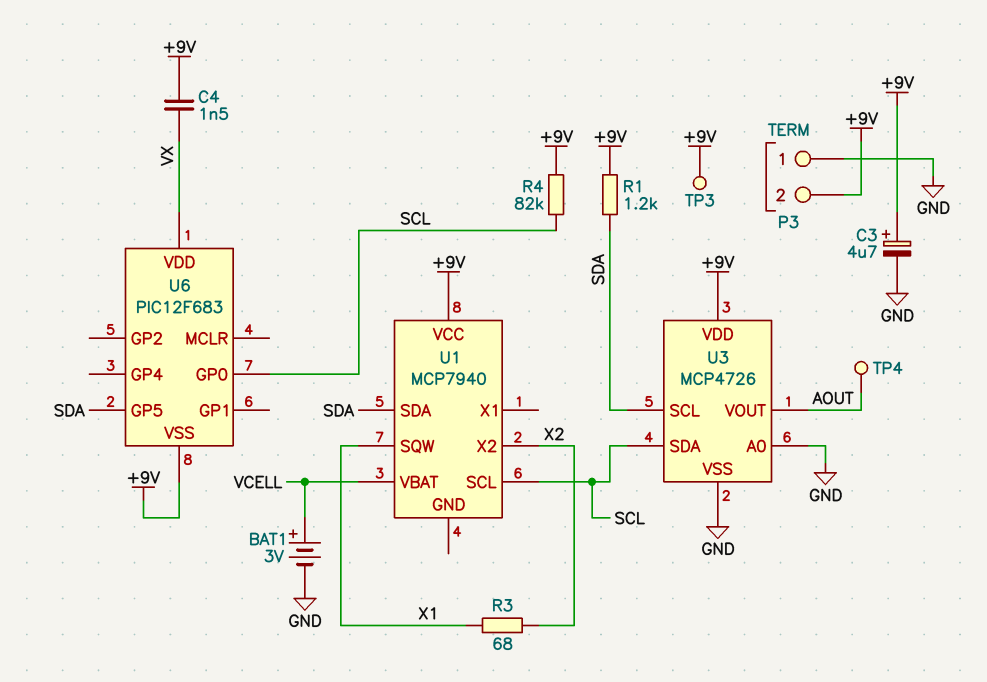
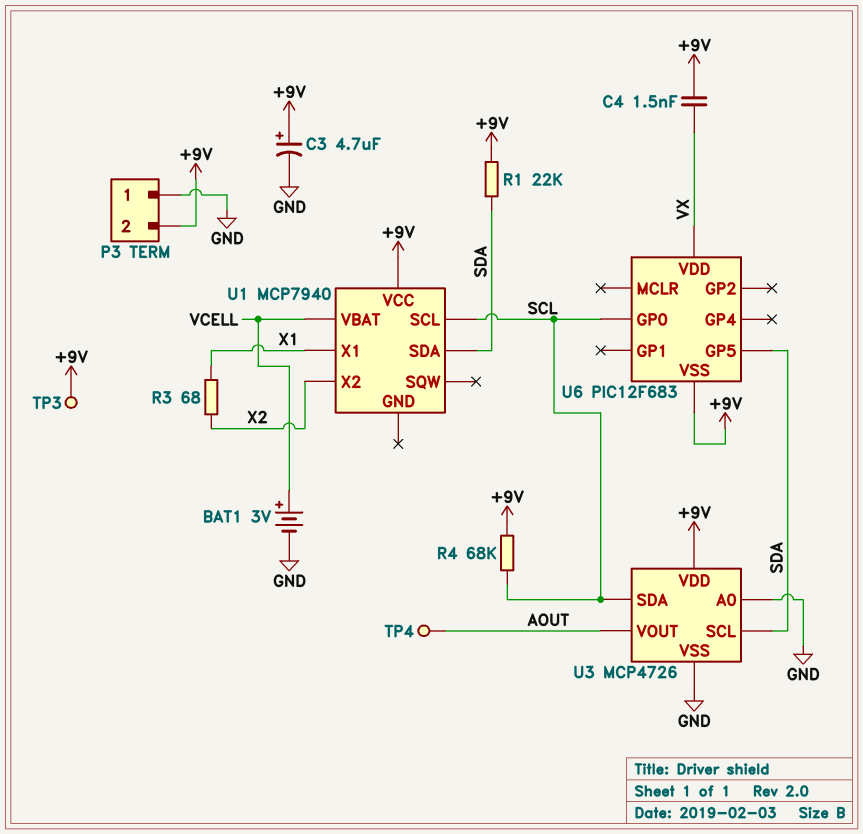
R1: 1.2k (+9V, SDA) -> 22k (+9V, SDA)
R4: 82k (+9V, SCL) -> 68k (+9V, SCL)
U1 pin SQW: X1 -> none
U1 pin X1: none -> X1

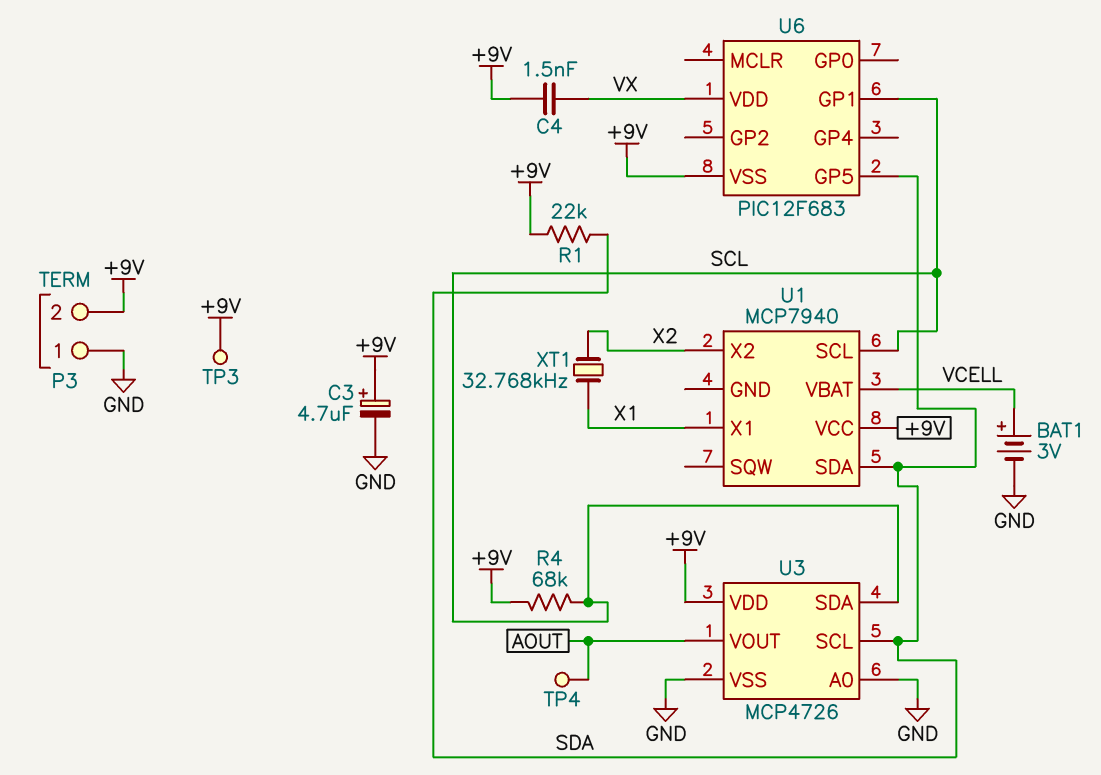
R3: 68 (X1, X2) -> none
U6 pin GP0: SCL -> none
U6 pin GP1: none -> SCL
XT1: none -> 32.768kHz (X1, X2)

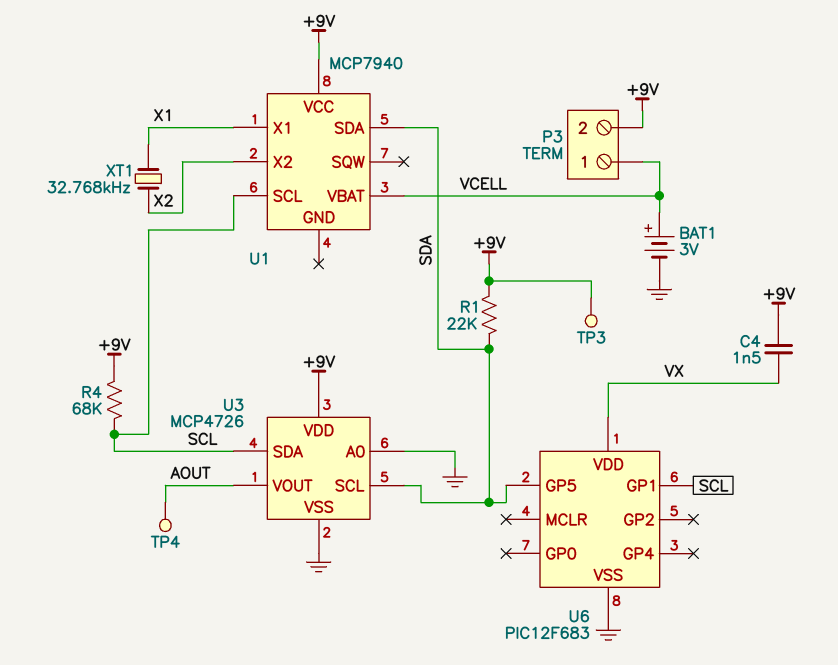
C3: 4.7uF (plus +9V, minus GND) -> none
P3 pin 1: GND -> VCELL
U6 pin VSS: +9V -> GND

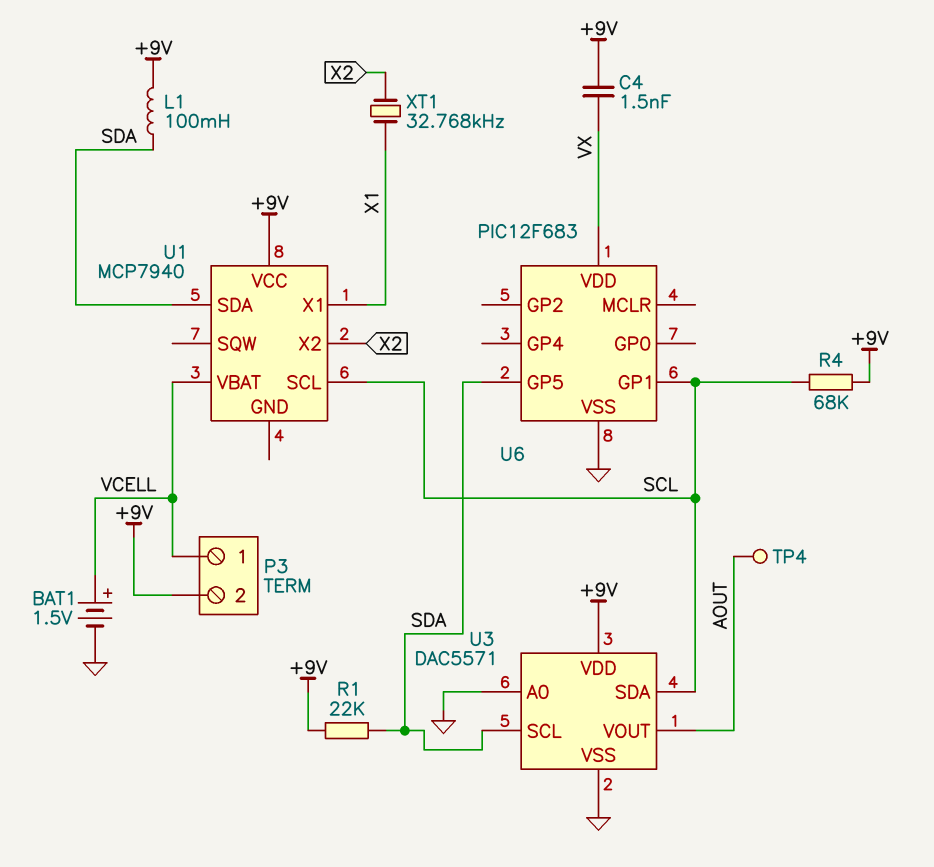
BAT1: 3V (plus VCELL, minus GND) -> 1.5V (plus VCELL, minus GND)
L1: none -> 100mH (+9V, SDA)
TP3: test point (+9V) -> none
U3: MCP4726 -> DAC5571

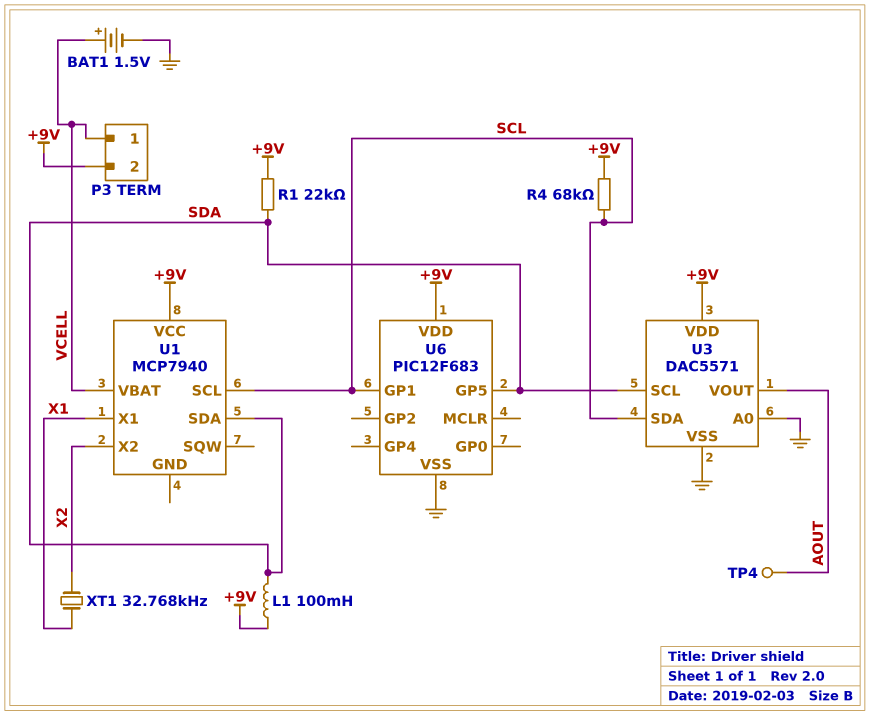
C4: 1.5nF (+9V, VX) -> none
U6 pin VDD: VX -> +9V

